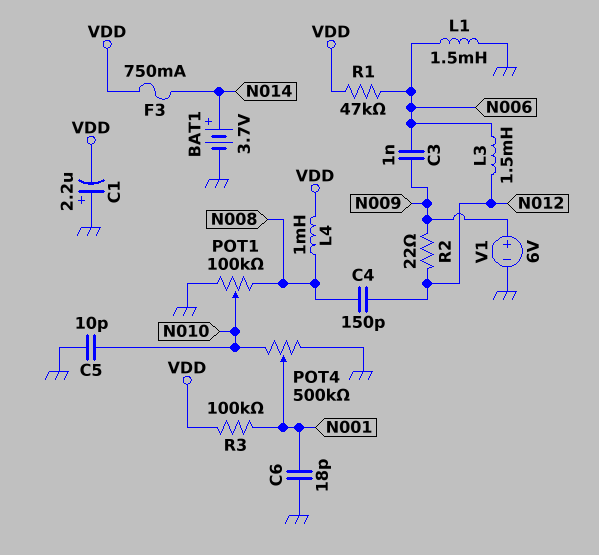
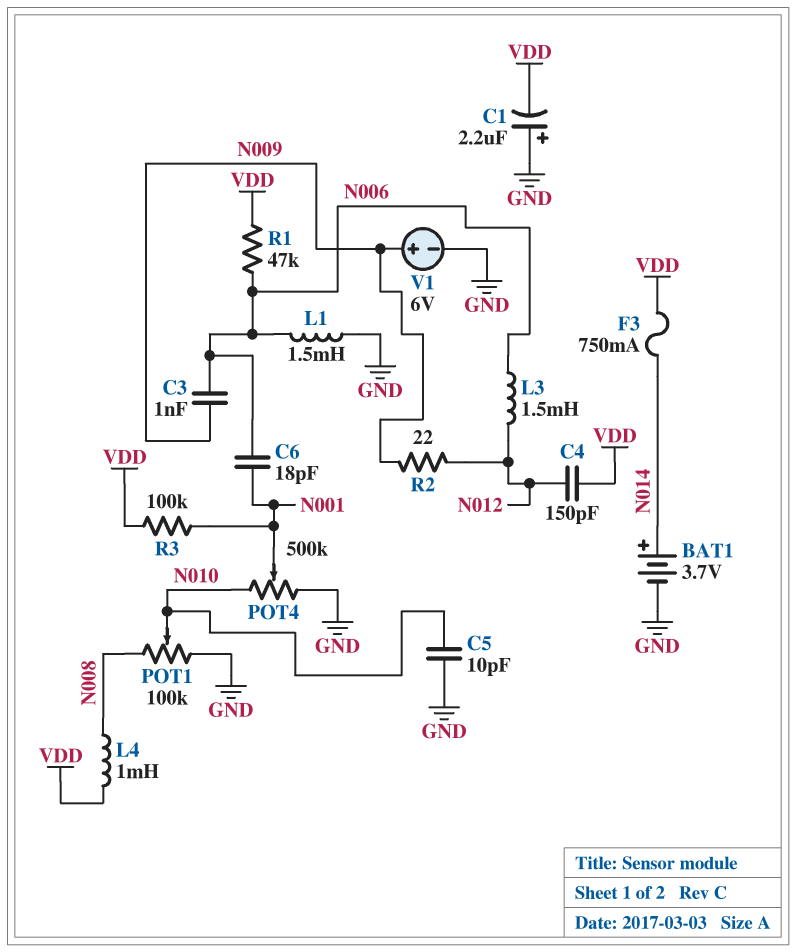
C4: 150pF (N008, N012) -> 150pF (N012, VDD)
C6: 18pF (GND, N001) -> 18pF (N001, N006)

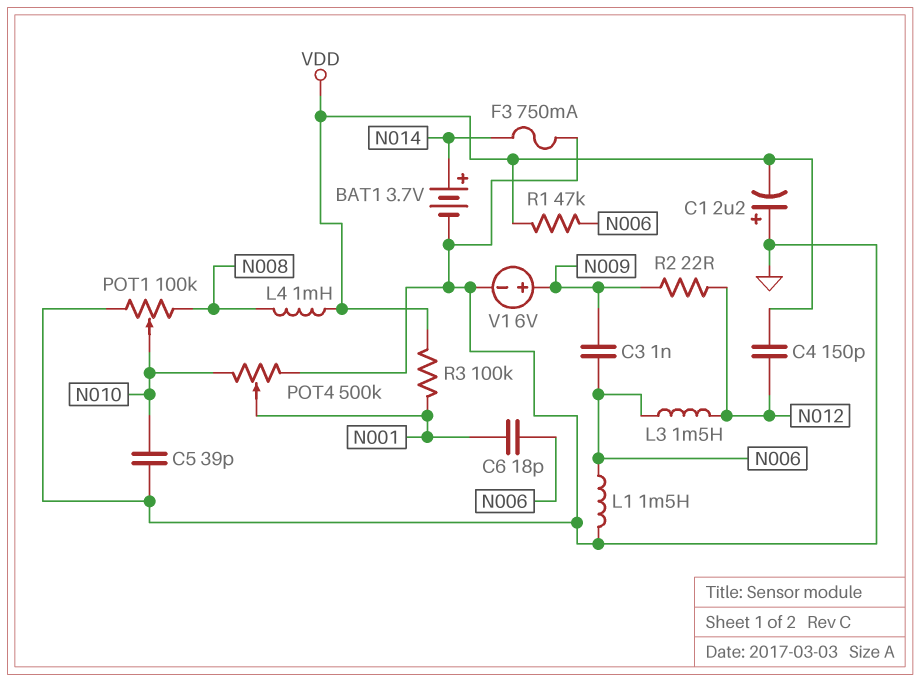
C5: 10pF (GND, N010) -> 39pF (GND, N010)
F3: 750mA (N014, VDD) -> 750mA (GND, N014)

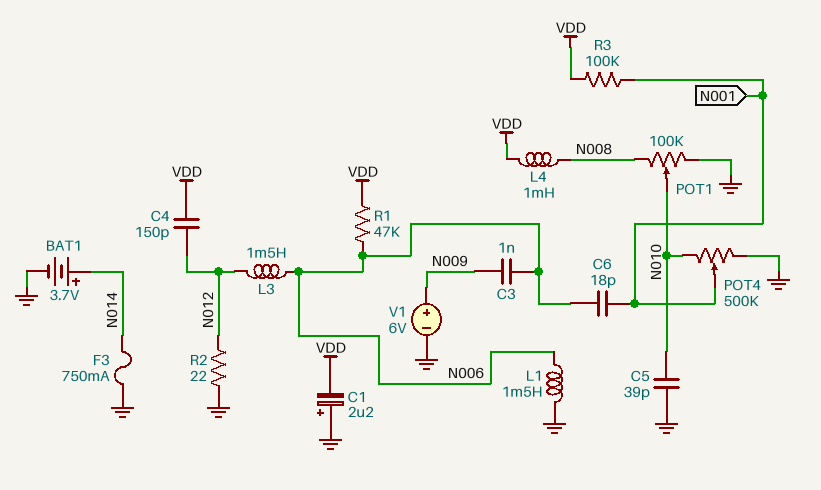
R2: 22 (N009, N012) -> 22 (GND, N012)

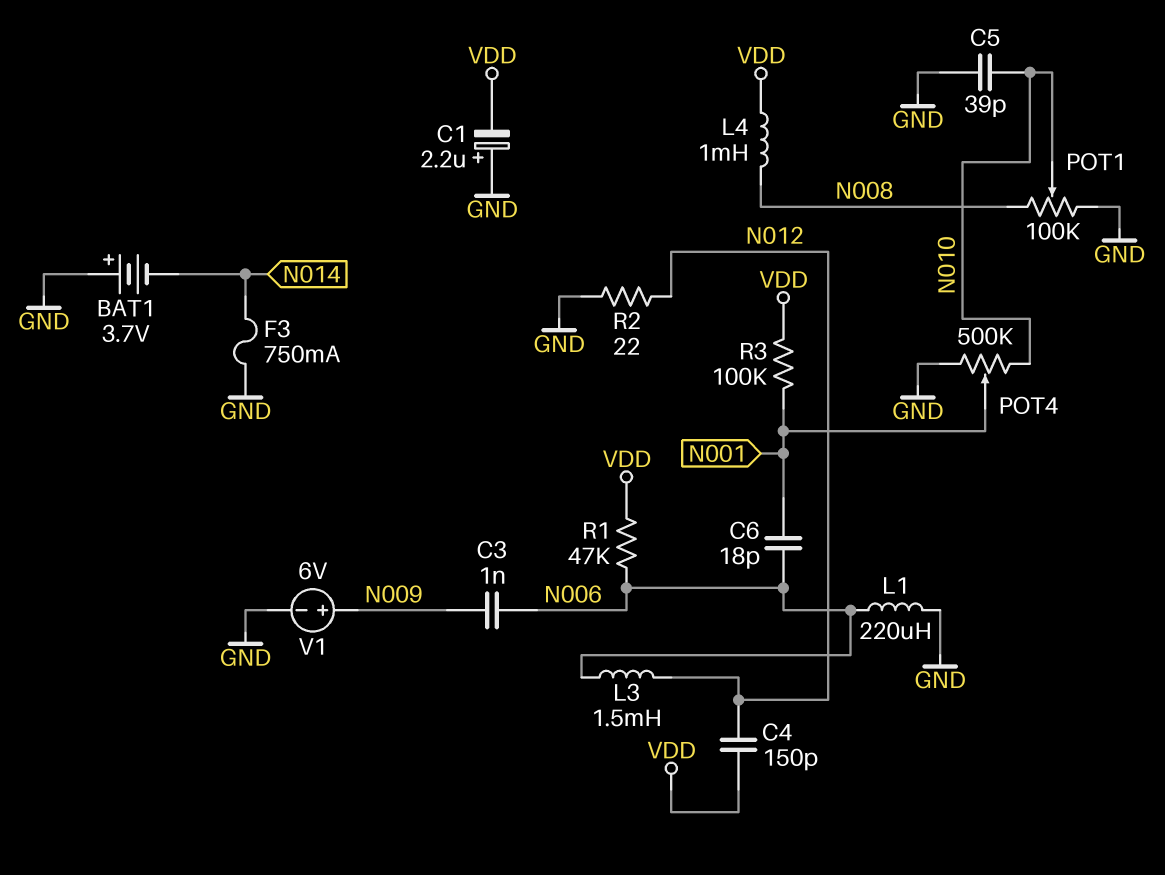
BAT1: 3.7V (plus N014, minus GND) -> 3.7V (plus GND, minus N014)
L1: 1.5mH (GND, N006) -> 220uH (GND, N006)

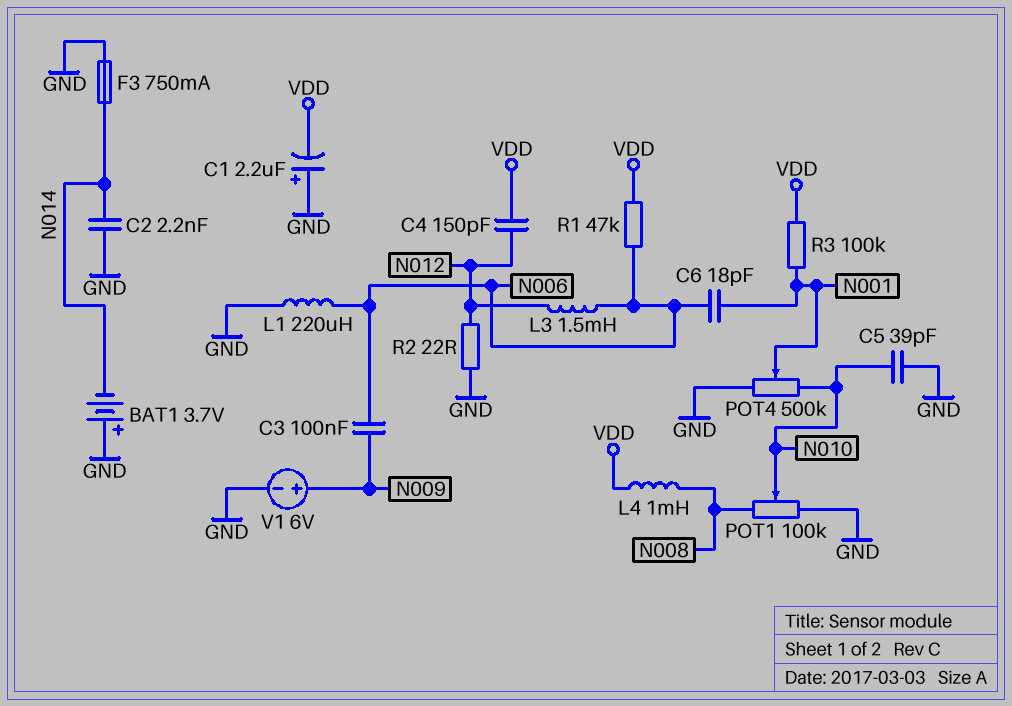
C2: none -> 2.2nF (GND, N014)
C3: 1nF (N006, N009) -> 100nF (N006, N009)

